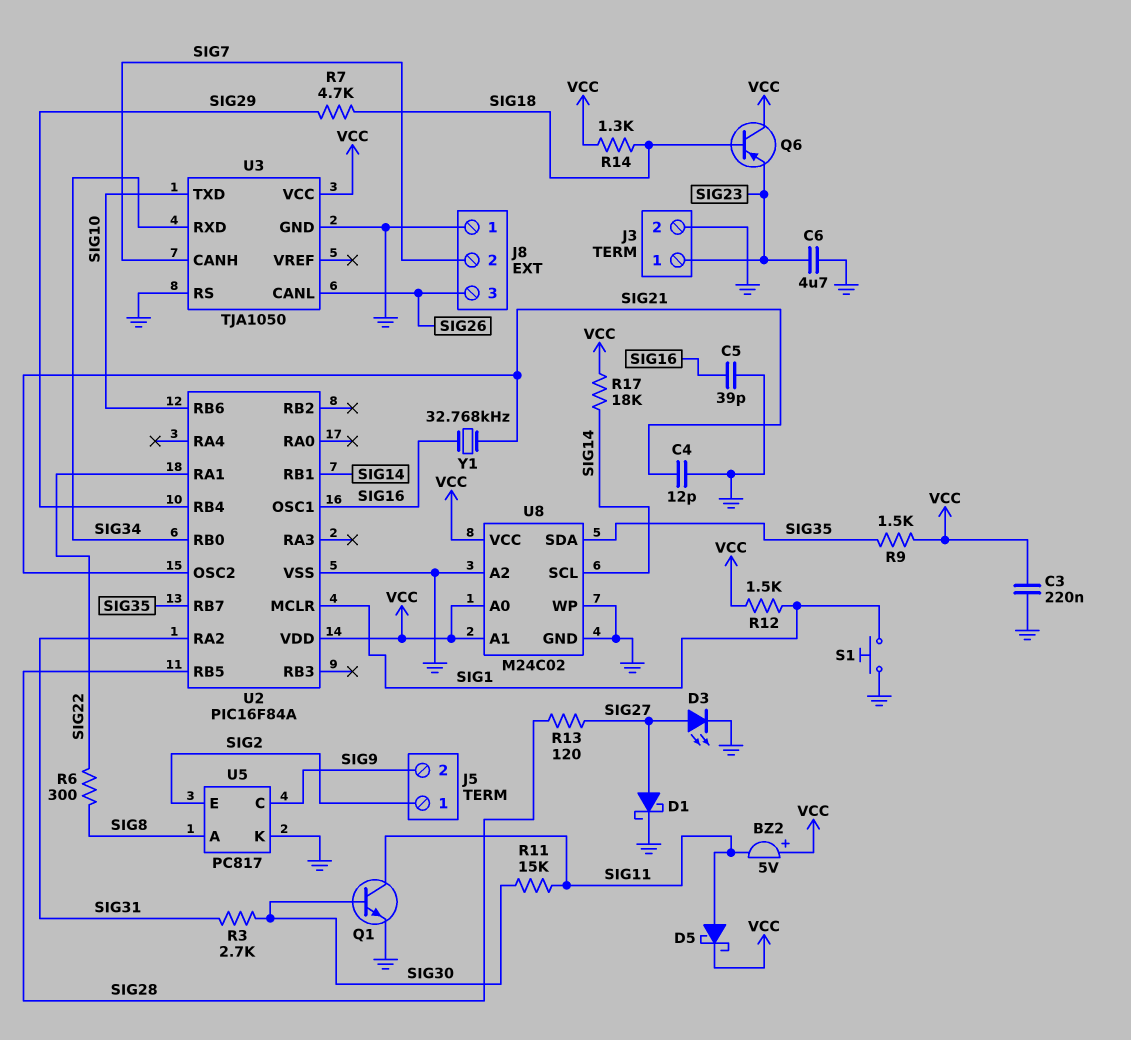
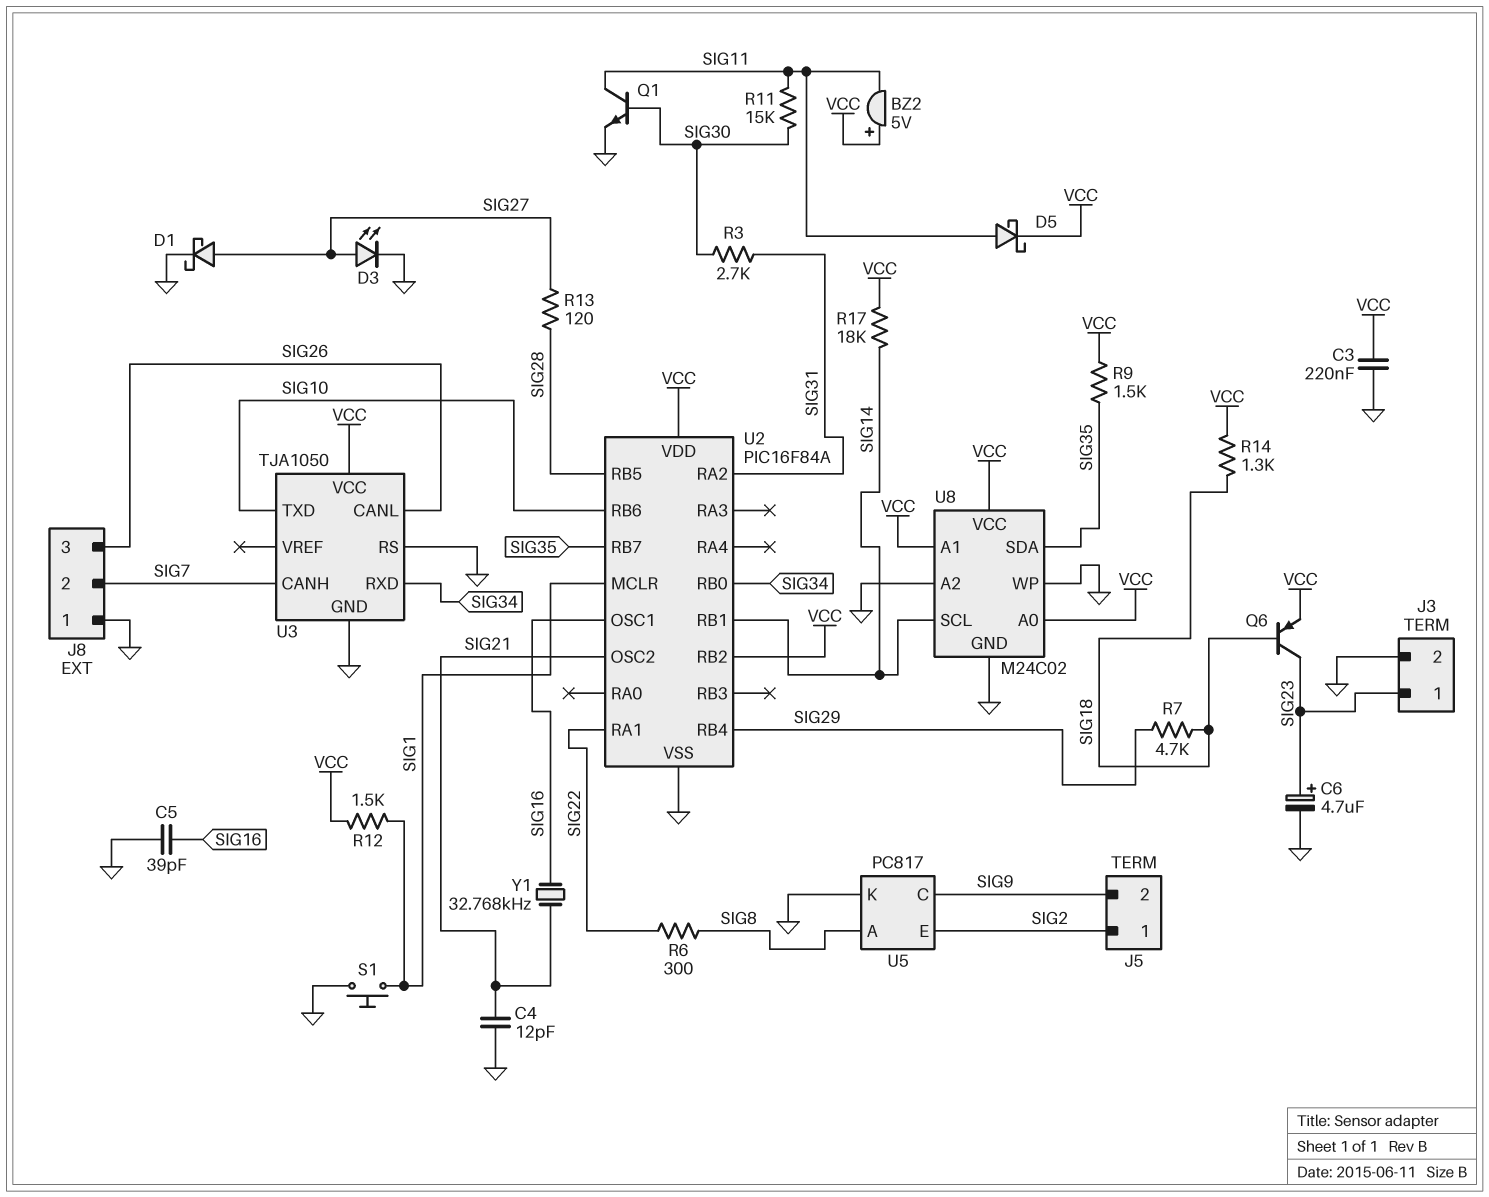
C6: 4.7uF (GND, SIG23) -> 4.7uF (plus SIG23, minus GND)
Q6: PNP (B SIG18, C VCC, E SIG23) -> PNP (B SIG18, C SIG23, E VCC)
U2 pin RB2: none -> VCC

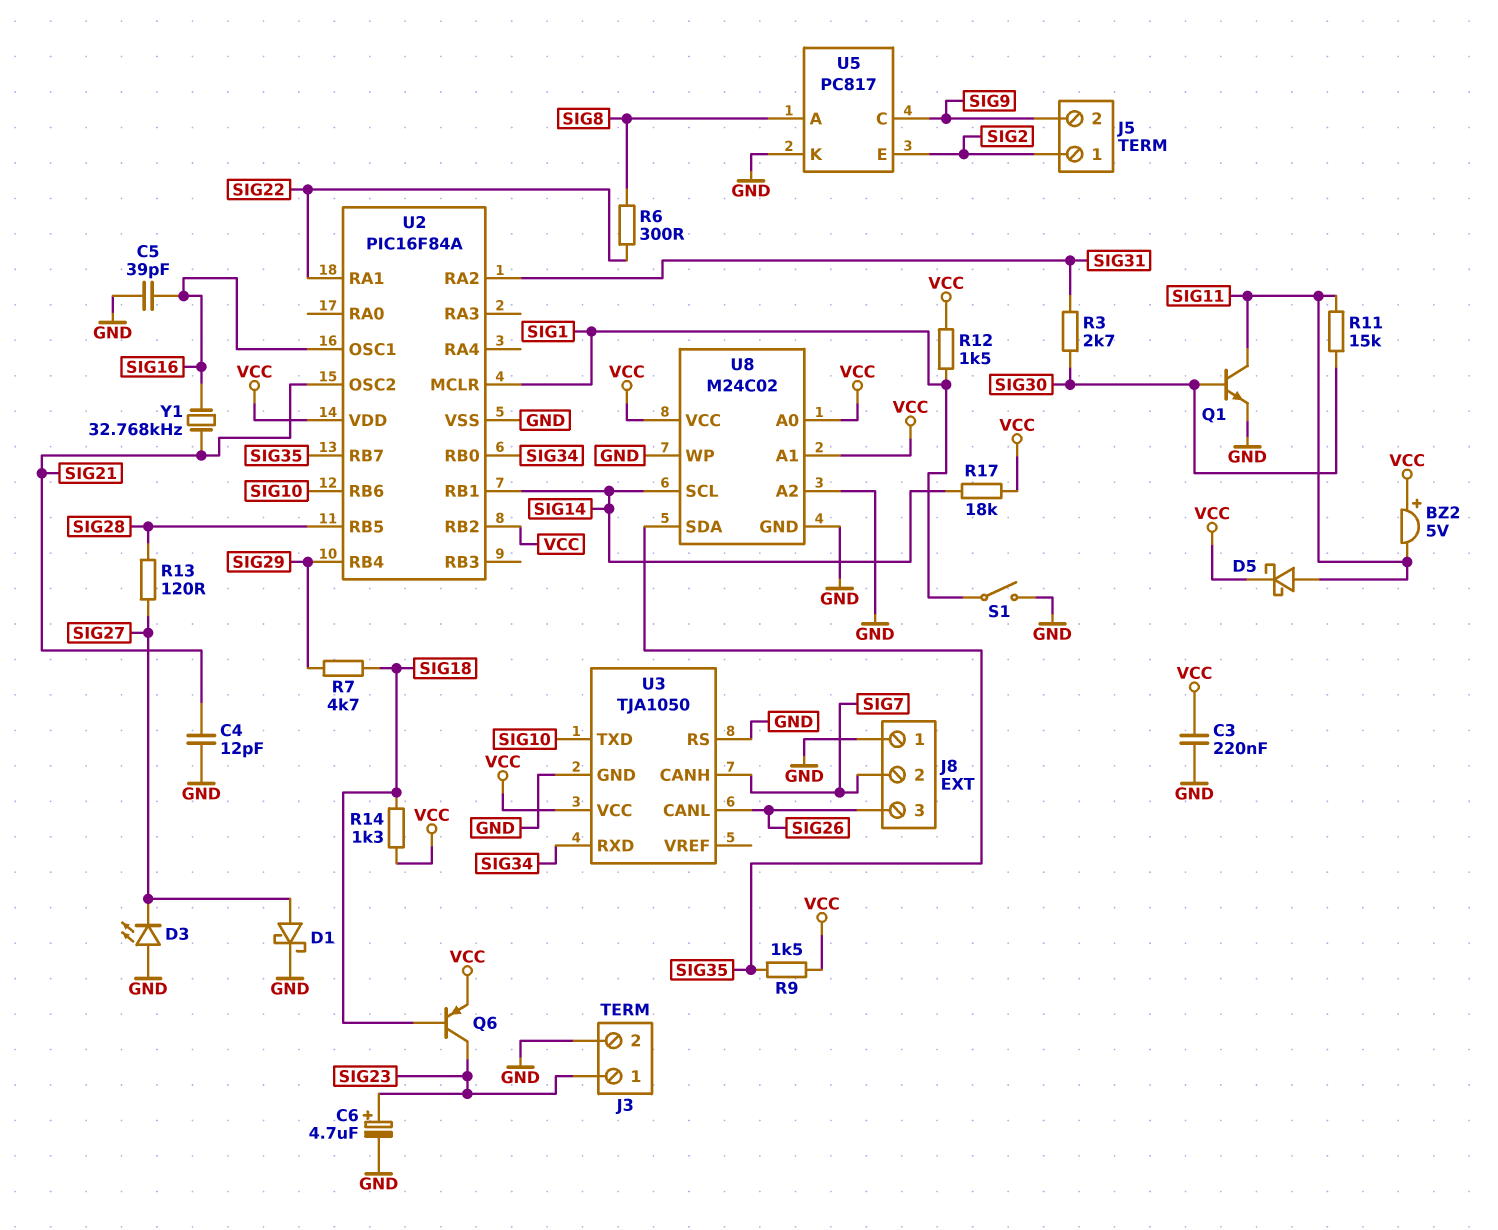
D3: LED (A SIG27, K GND) -> LED (A GND, K SIG27)
S1: button (GND, SIG1) -> switch (GND, SIG1)

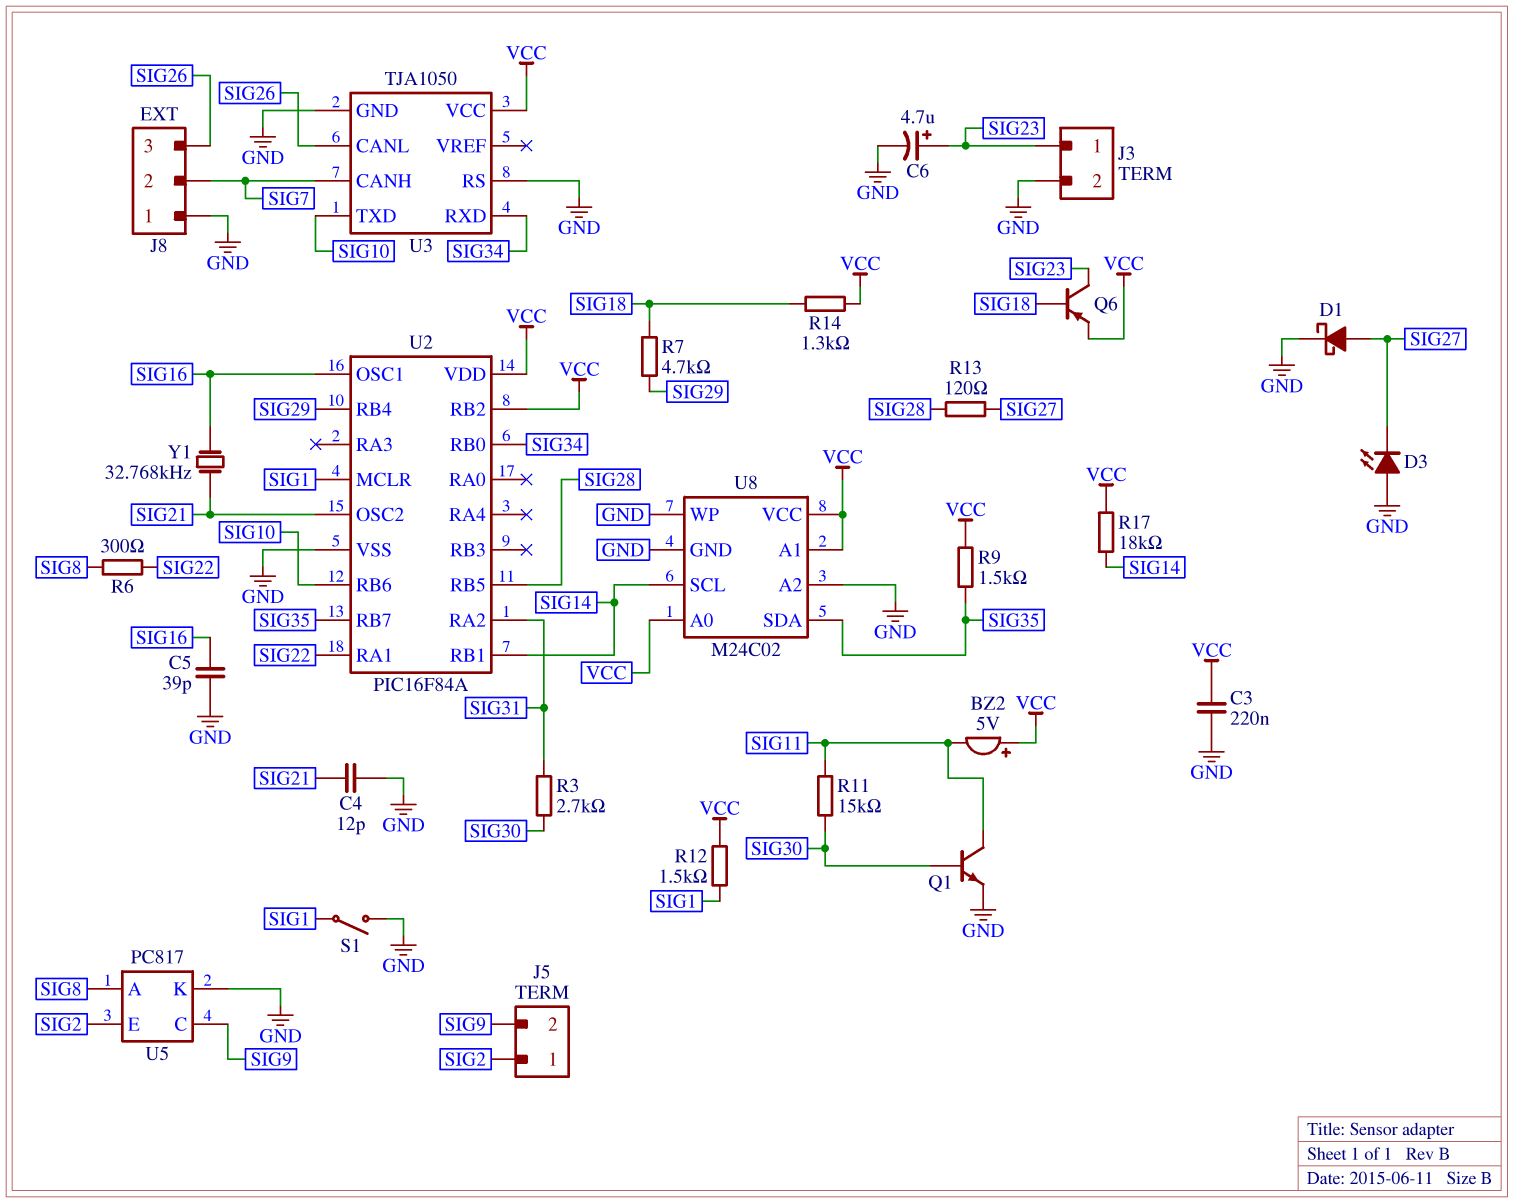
D5: schottky (A SIG11, K VCC) -> none

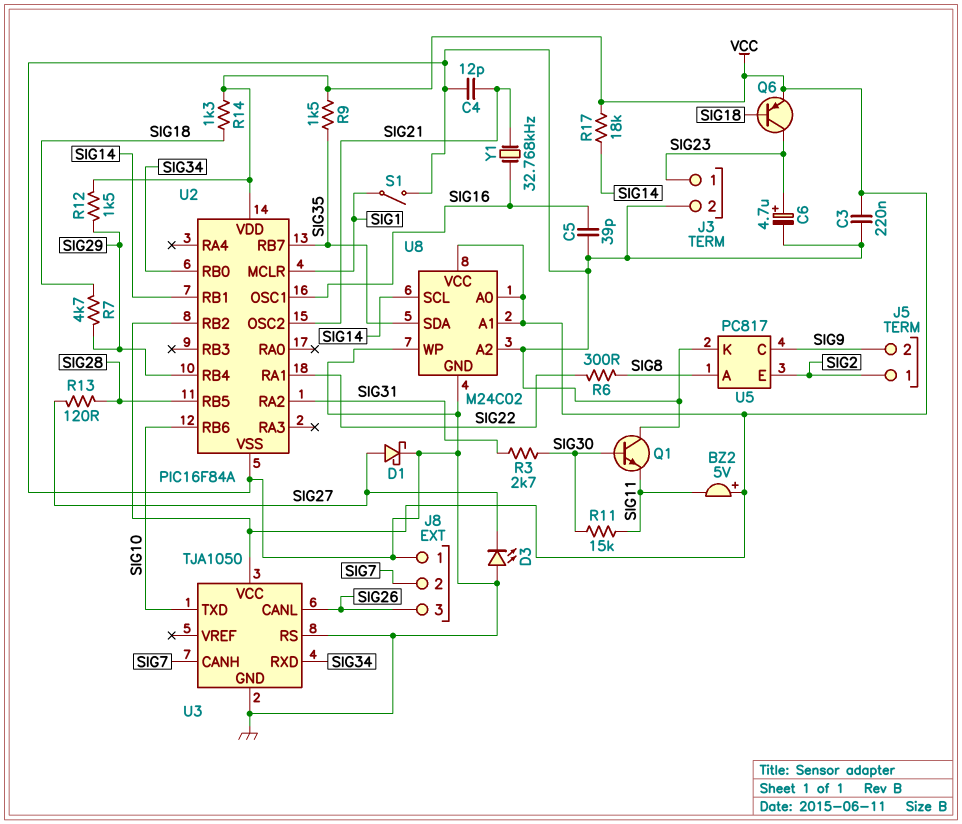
Q1: NPN (B SIG30, C SIG11, E GND) -> NPN (B SIG30, C GND, E SIG11)
R12: 1.5k (SIG1, VCC) -> 1.5k (SIG29, VCC)

